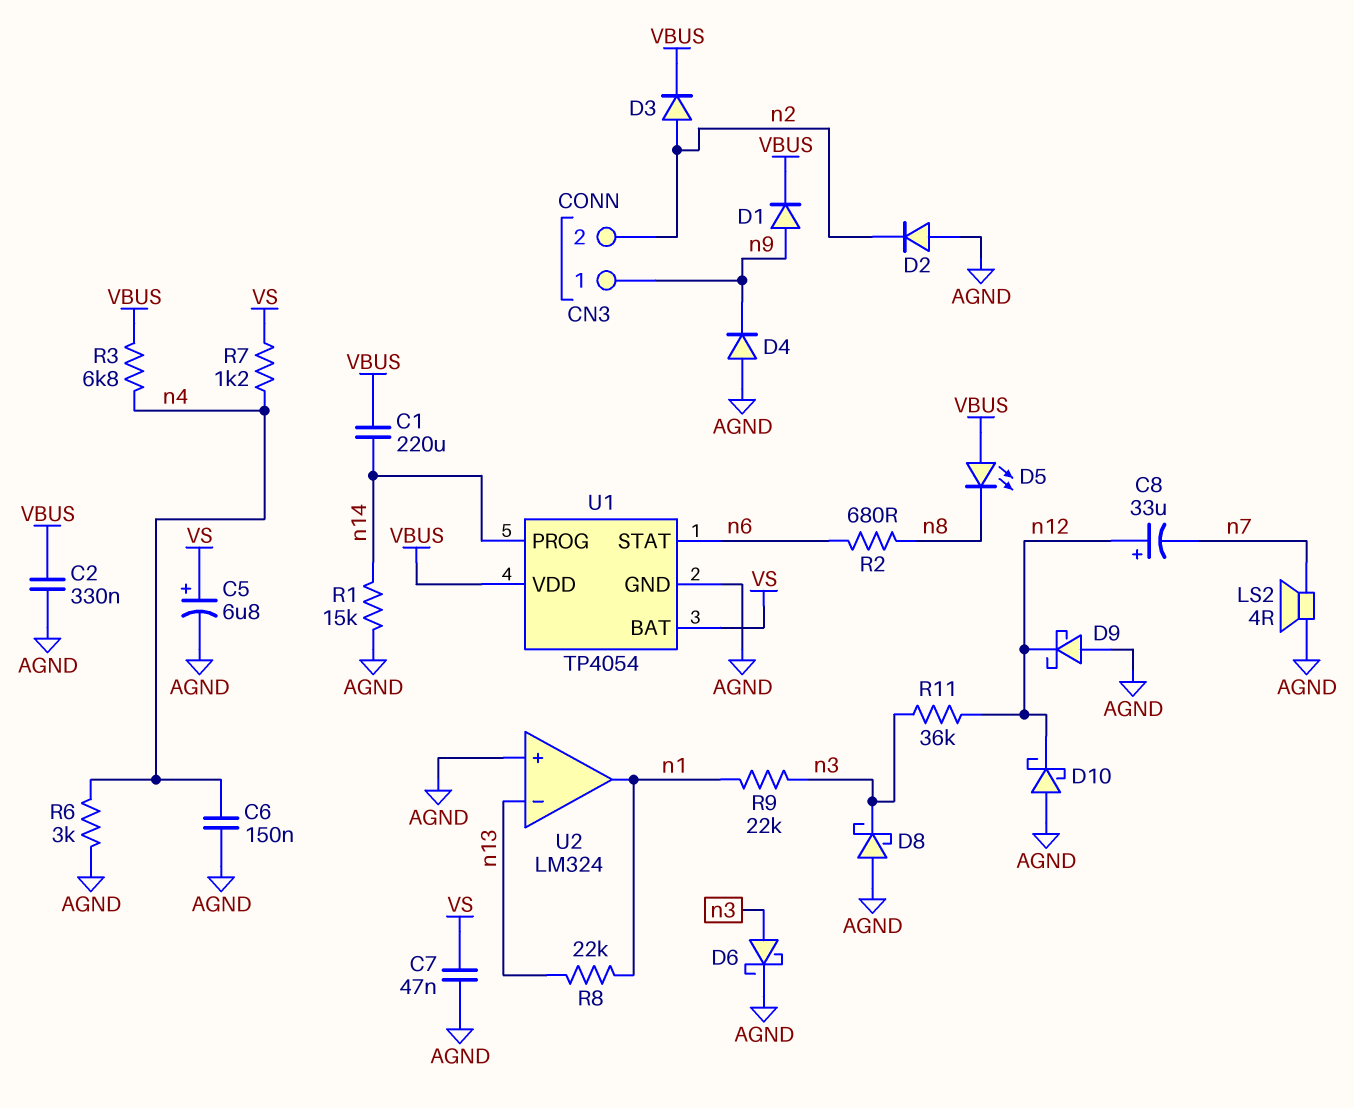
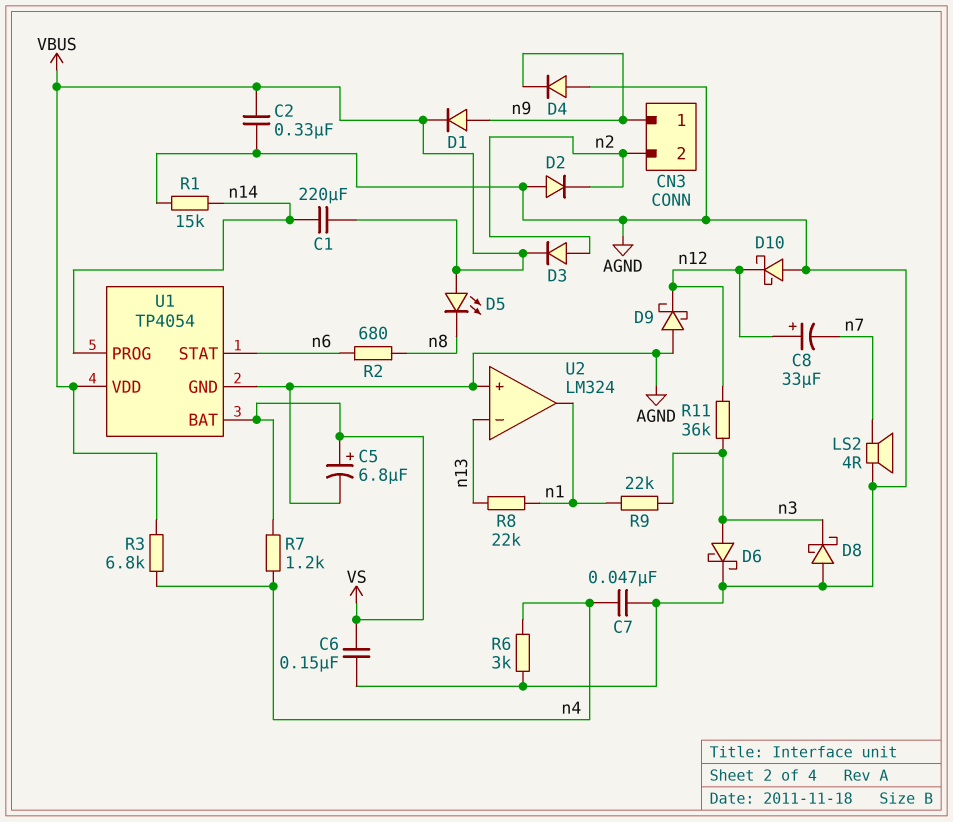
C6: 150nF (AGND, n4) -> 150nF (AGND, VS)
C7: 47nF (AGND, VS) -> 47nF (AGND, n4)

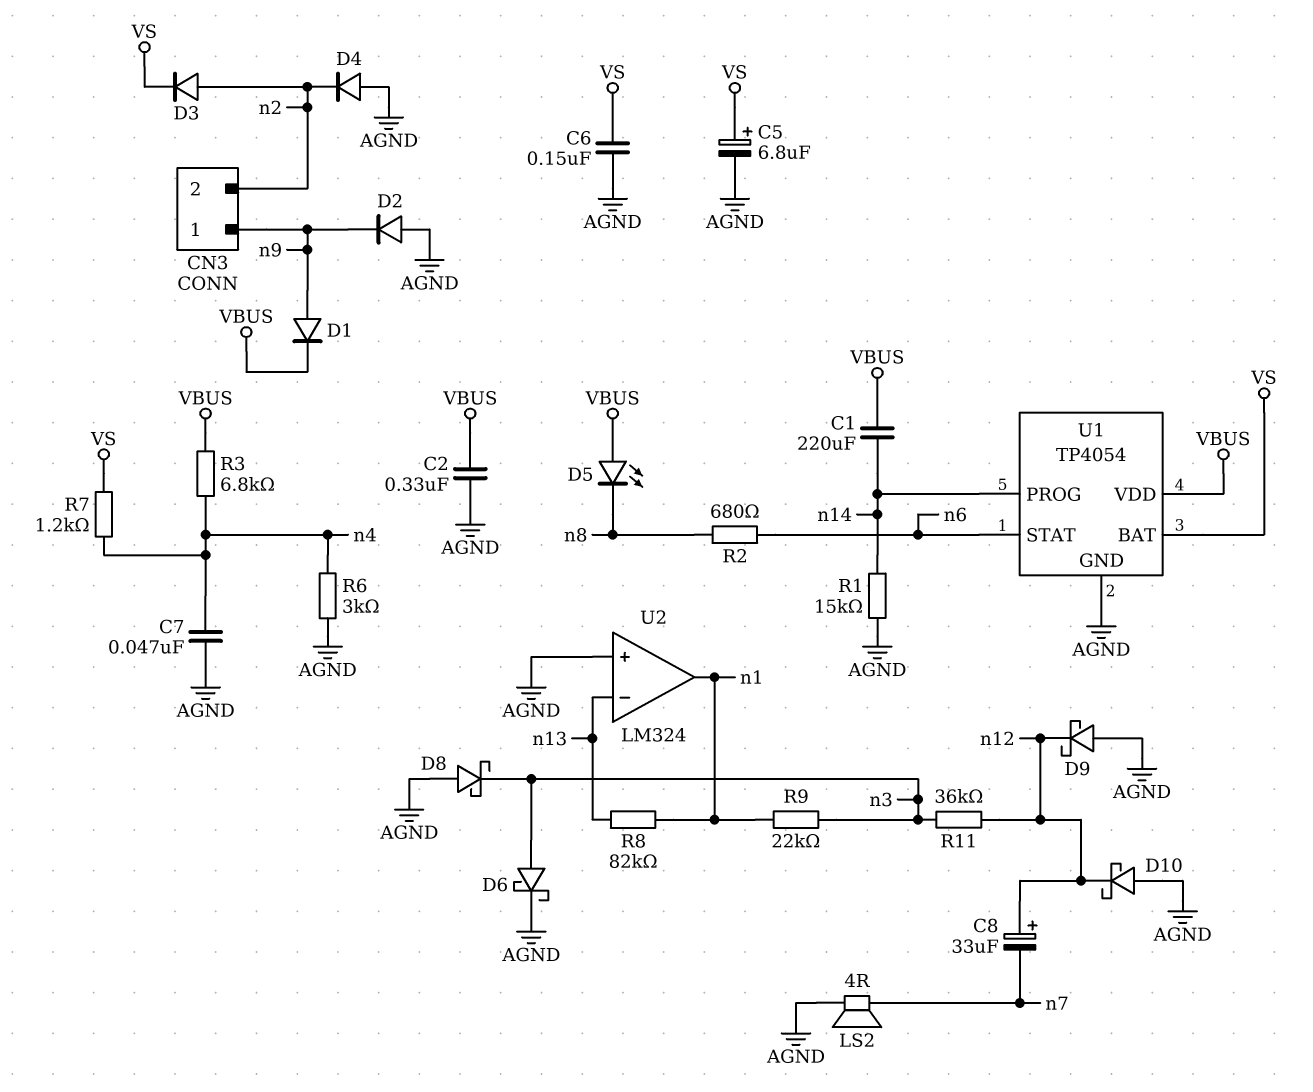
D2: diode (A AGND, K n2) -> diode (A AGND, K n9)
D3: diode (A n2, K VBUS) -> diode (A n2, K VS)
D4: diode (A AGND, K n9) -> diode (A AGND, K n2)
R8: 22k (n1, n13) -> 82k (n1, n13)

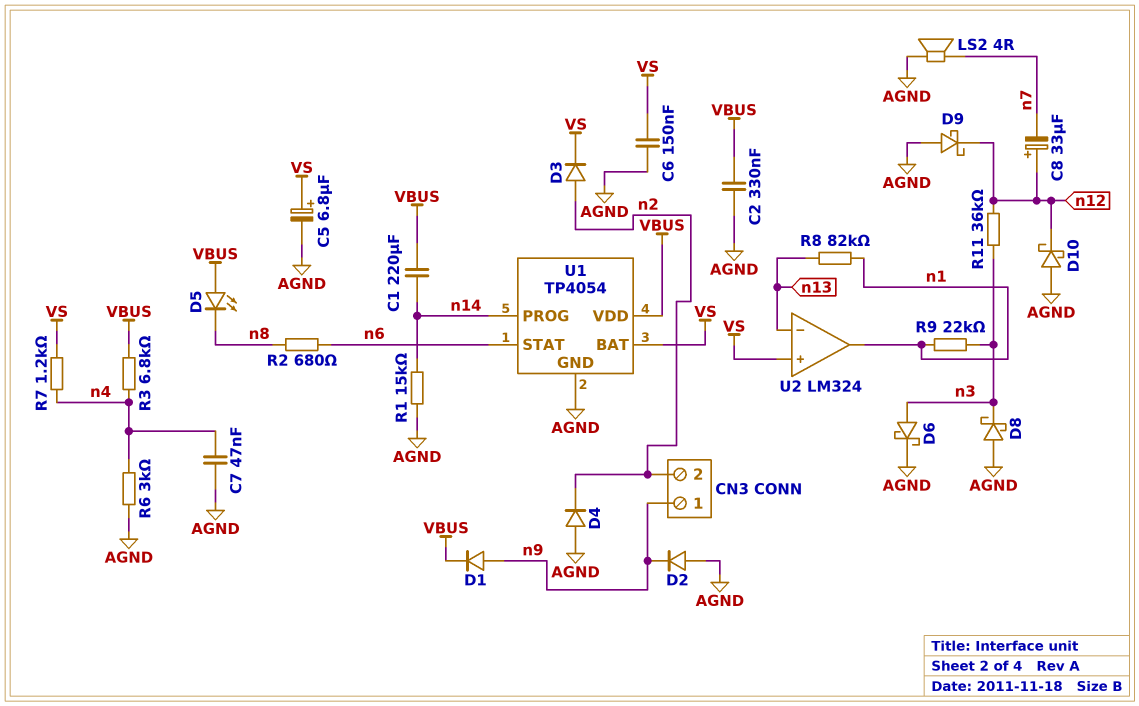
U2 pin in+: AGND -> VS

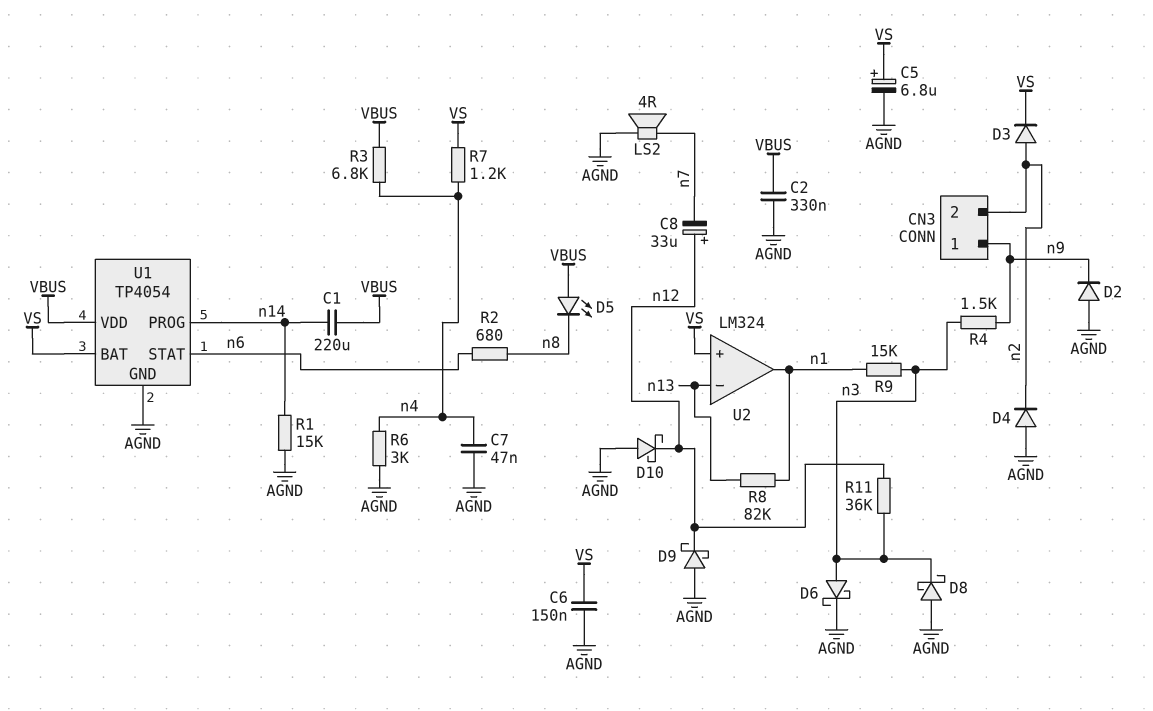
D1: diode (A n9, K VBUS) -> none
R4: none -> 1.5k (n3, n9)
R9: 22k (n1, n3) -> 15k (n1, n3)

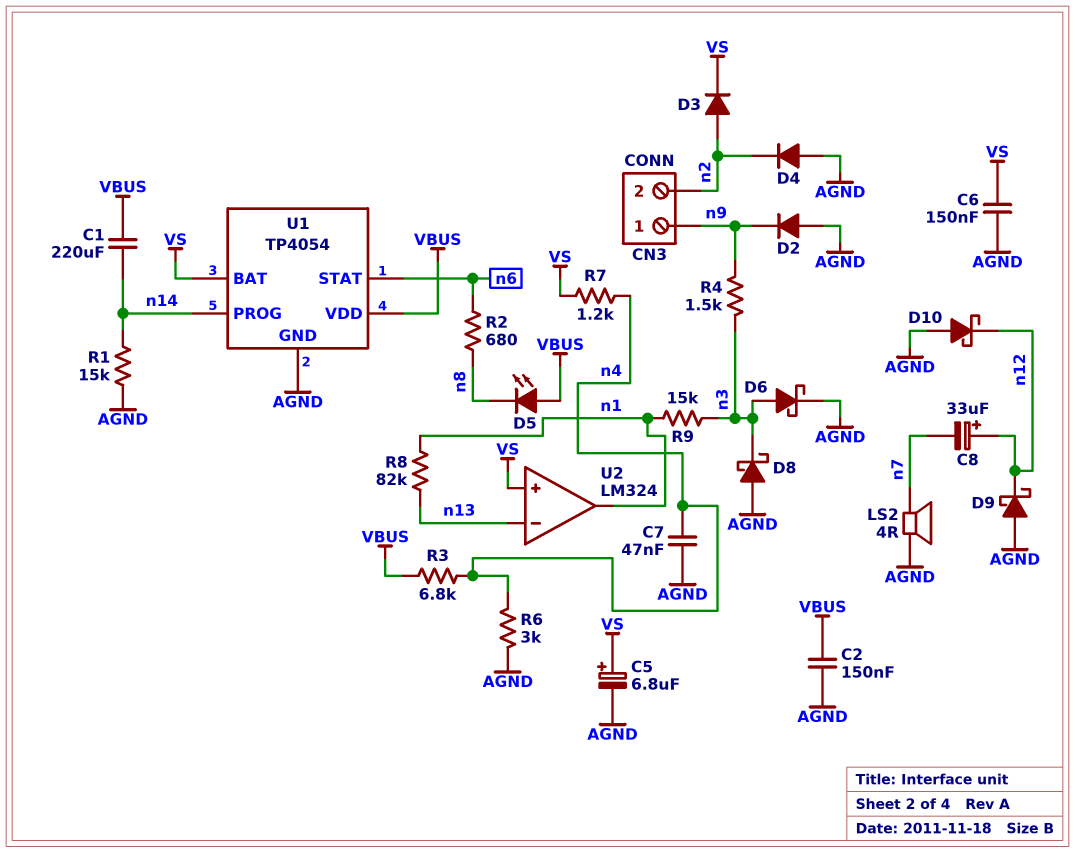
C2: 330nF (AGND, VBUS) -> 150nF (AGND, VBUS)
R11: 36k (n3, n12) -> none

